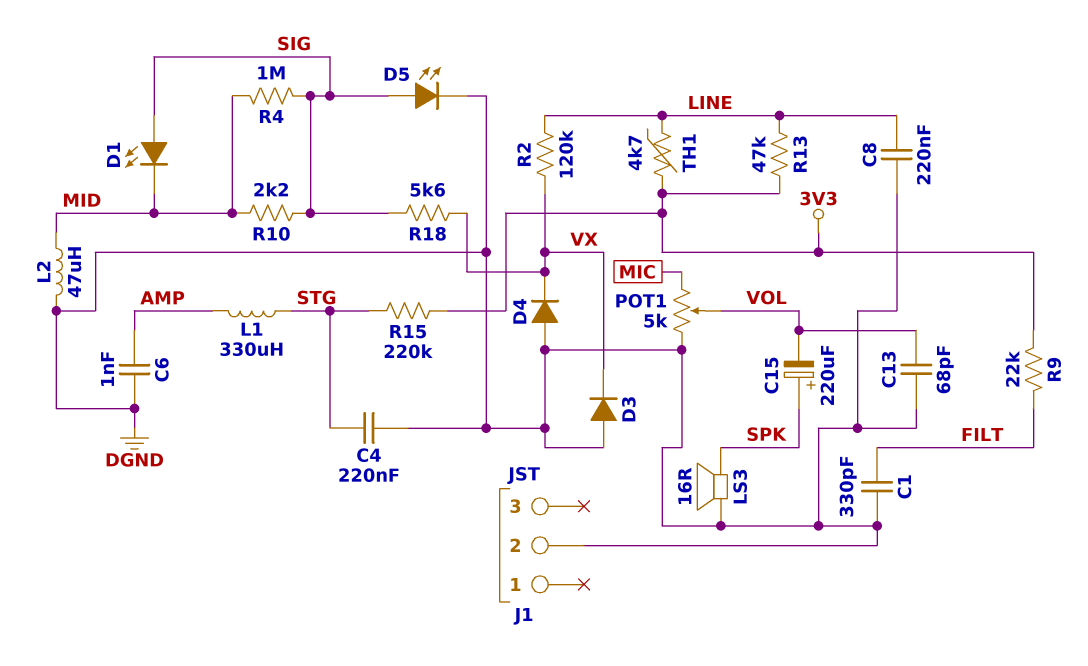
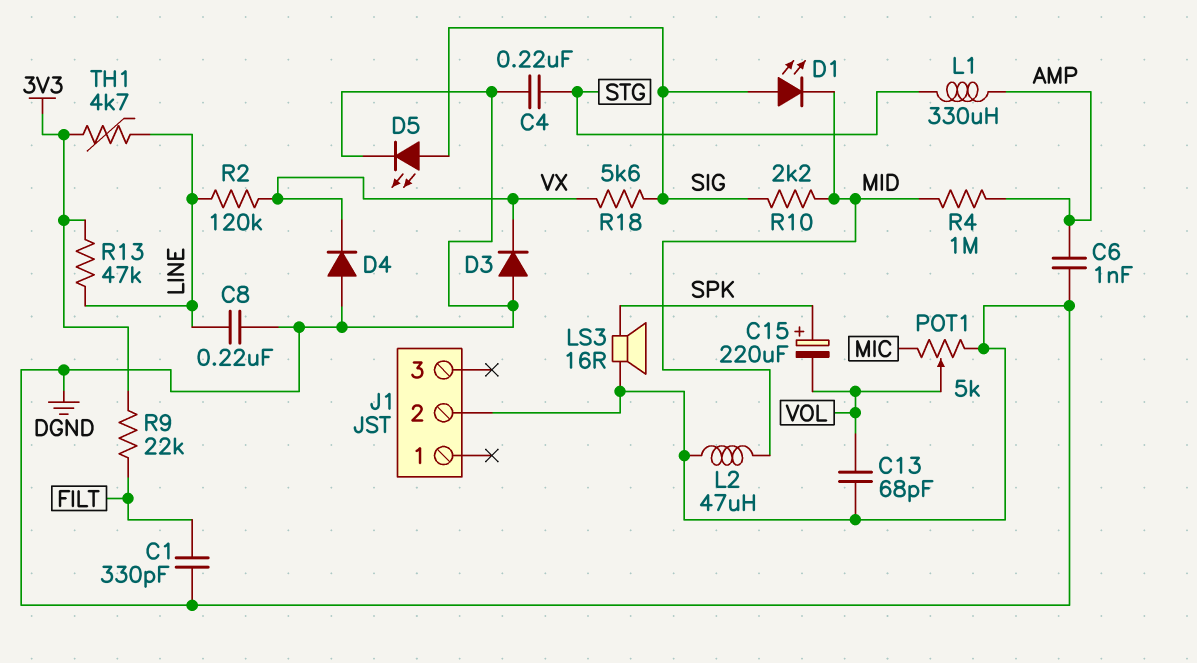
R4: 1M (MID, SIG) -> 1M (AMP, MID)
R15: 220k (3V3, STG) -> none

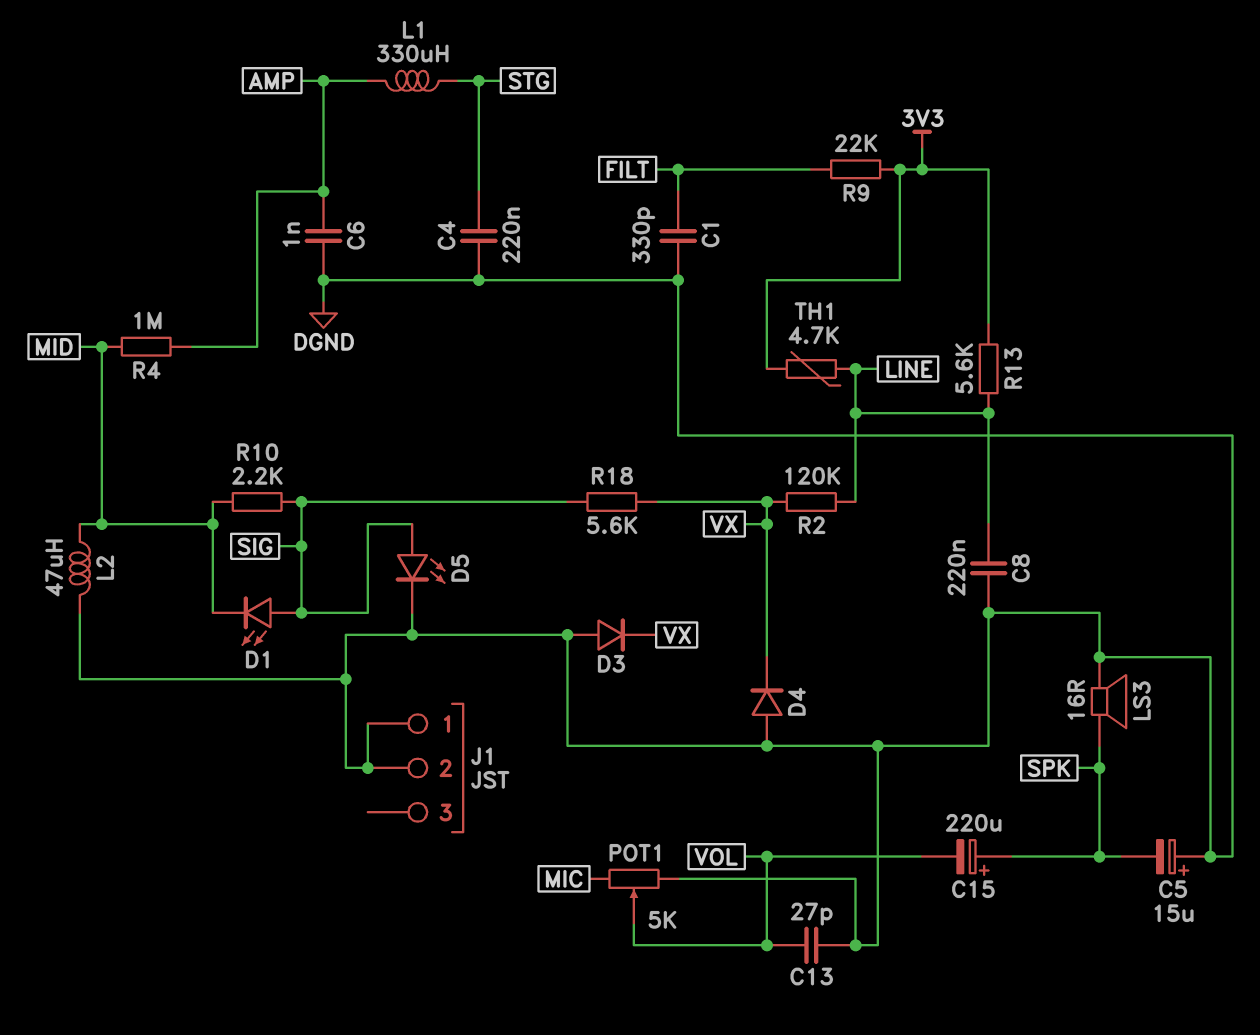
C5: none -> 15uF (plus DGND, minus SPK)
C13: 68pF (DGND, VOL) -> 27pF (DGND, VOL)
J1 pin 1: none -> DGND
R13: 47k (3V3, LINE) -> 5.6k (3V3, LINE)

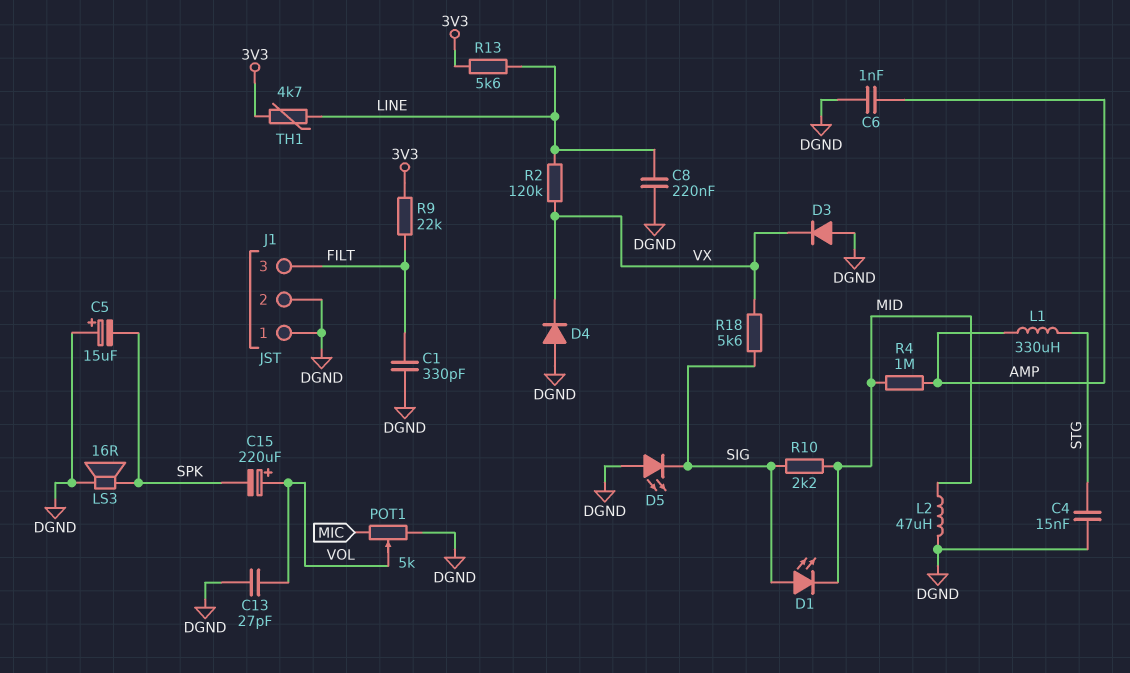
C4: 220nF (DGND, STG) -> 15nF (DGND, STG)
C15: 220uF (plus SPK, minus VOL) -> 220uF (plus VOL, minus SPK)
D5: LED (A SIG, K DGND) -> LED (A DGND, K SIG)
J1 pin 3: none -> FILT

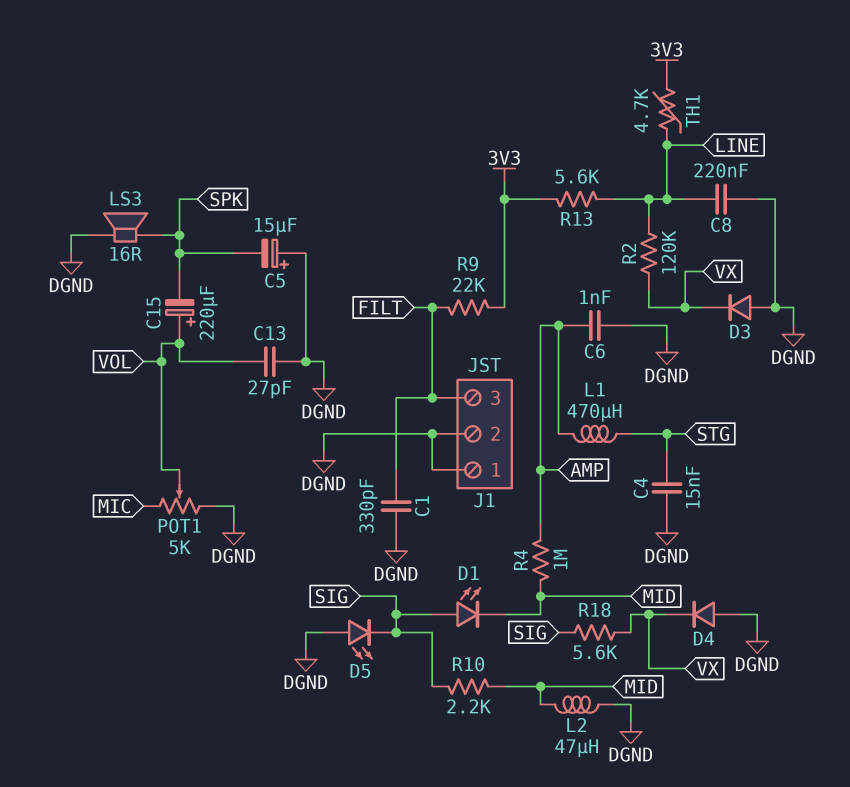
L1: 330uH (AMP, STG) -> 470uH (AMP, STG)

